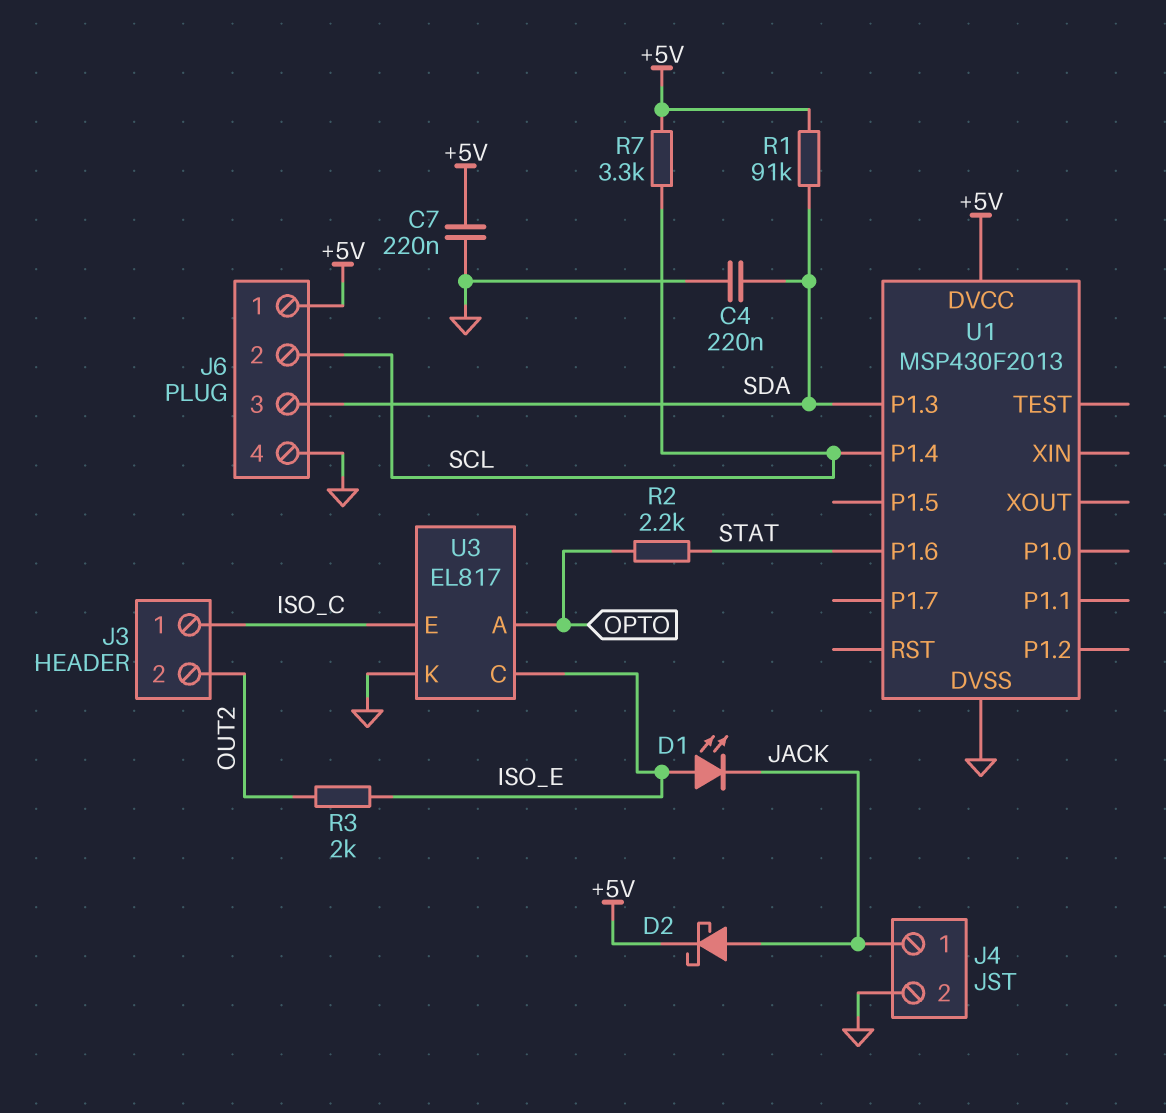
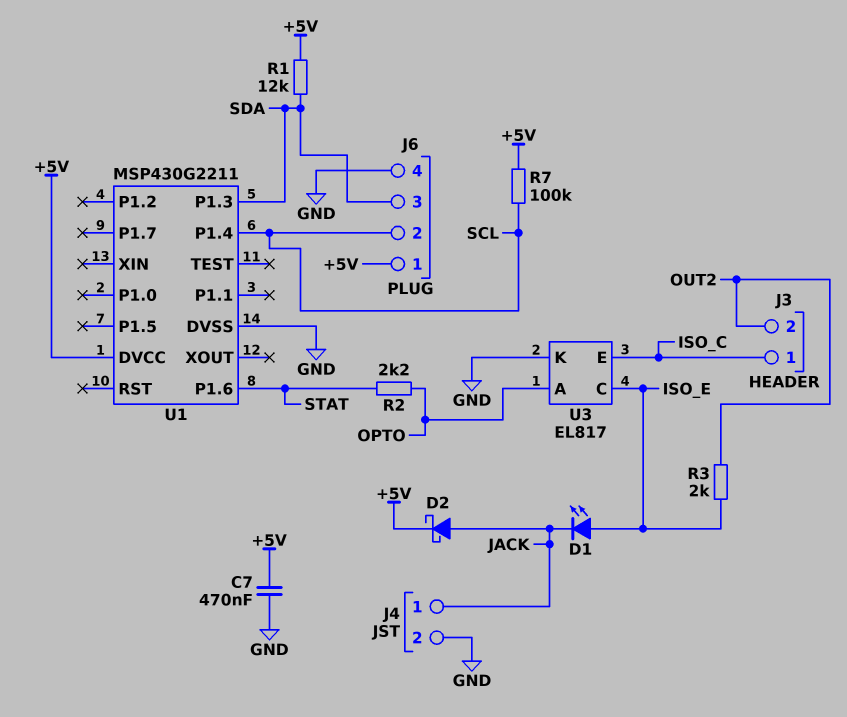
C4: 220nF (GND, SDA) -> none
C7: 220nF (+5V, GND) -> 470nF (+5V, GND)
R1: 91k (+5V, SDA) -> 12k (+5V, SDA)
R7: 3.3k (+5V, SCL) -> 100k (+5V, SCL)
U1: MSP430F2013 -> MSP430G2211

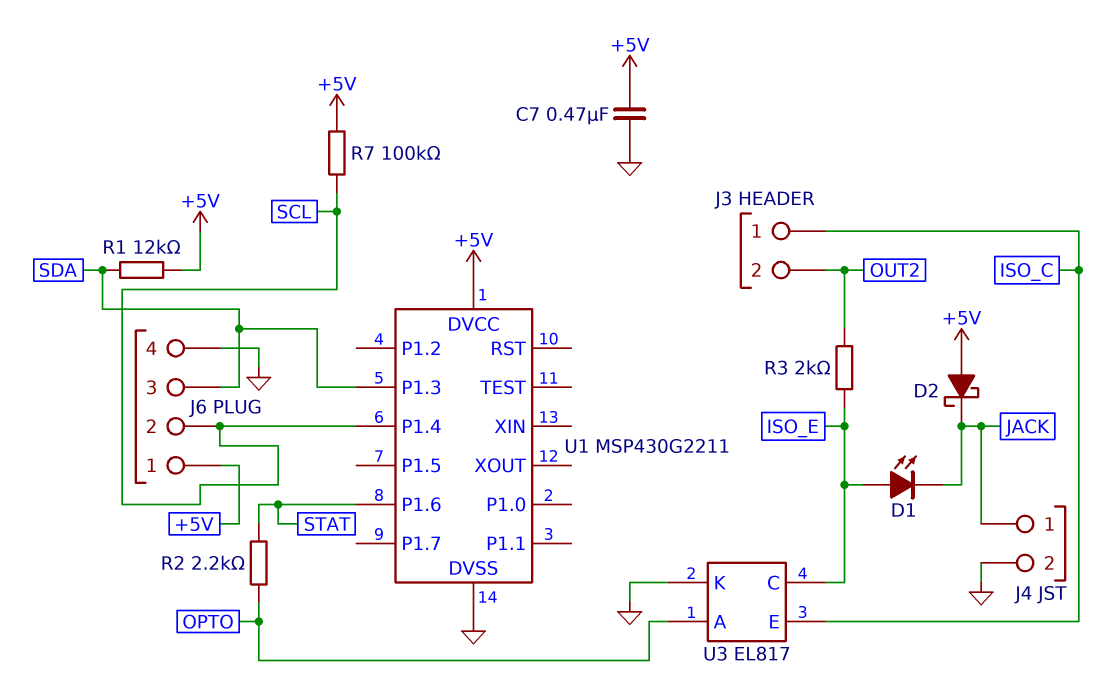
D2: schottky (A JACK, K +5V) -> schottky (A +5V, K JACK)

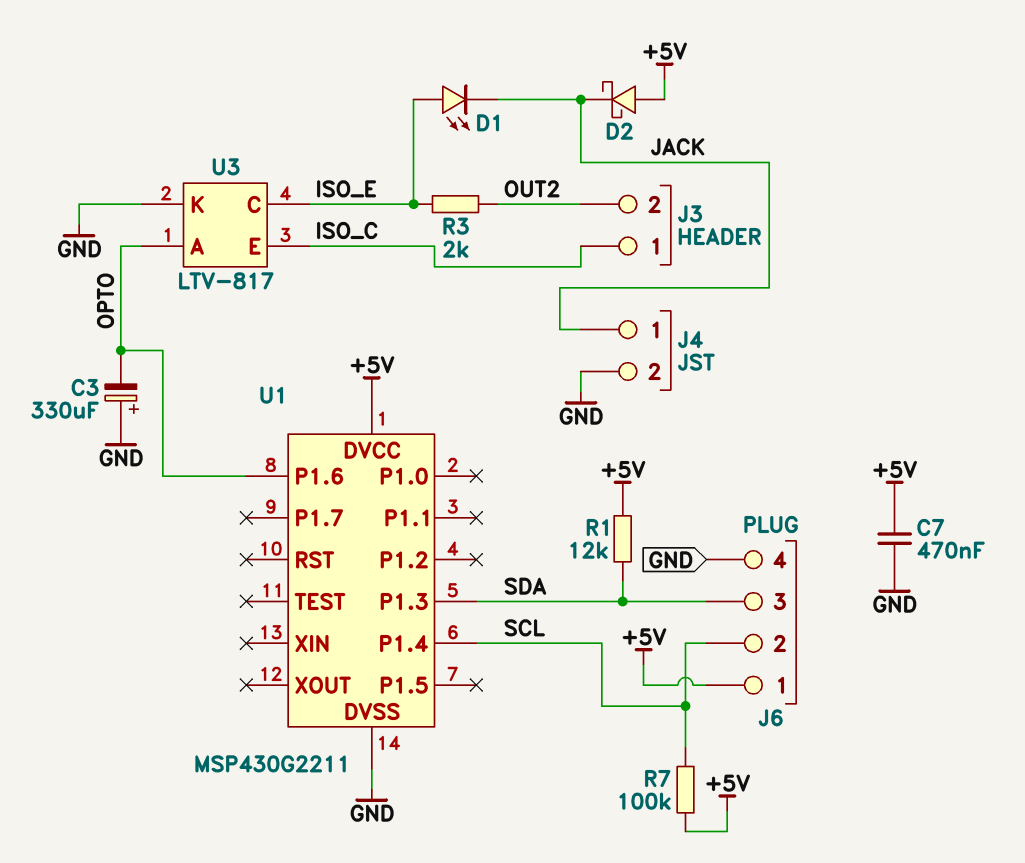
C3: none -> 330uF (plus GND, minus OPTO)
R2: 2.2k (OPTO, STAT) -> none
U1 pin P1.6: STAT -> OPTO
U3: EL817 -> LTV-817

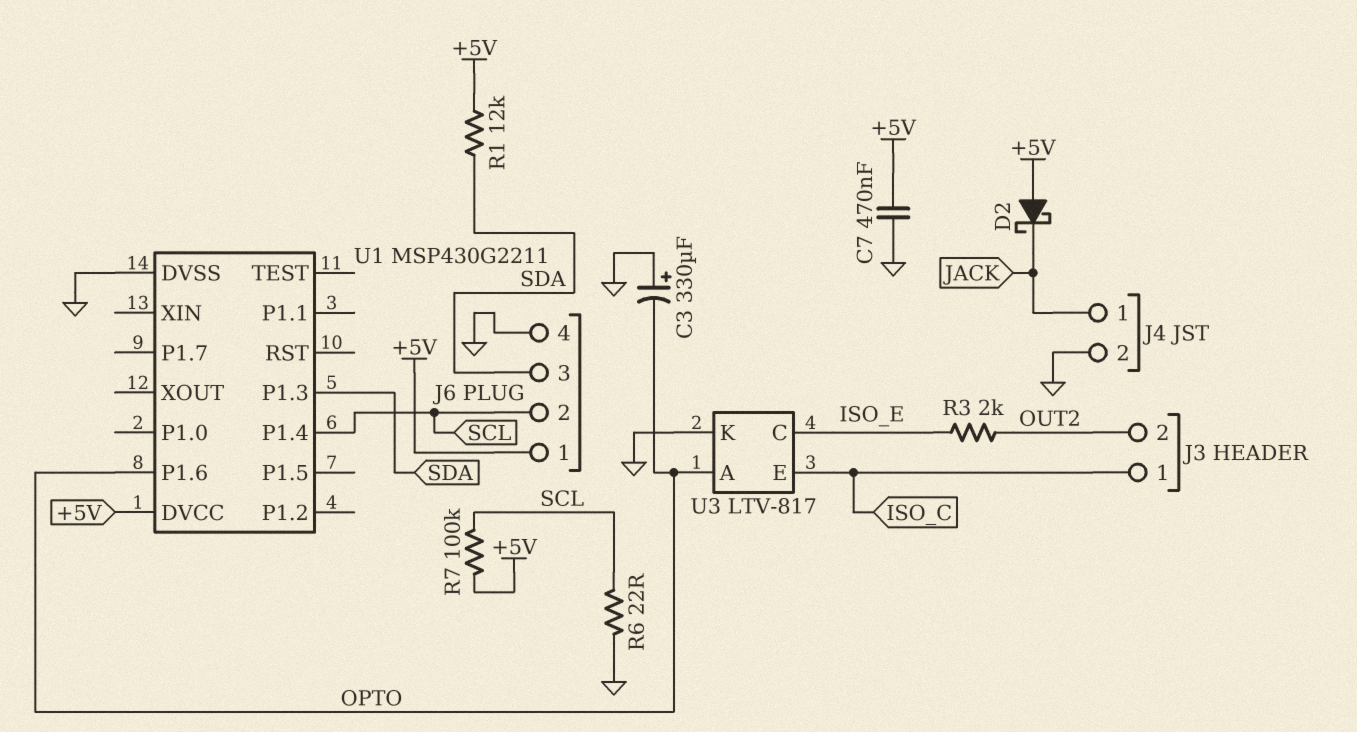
D1: LED (A ISO_E, K JACK) -> none
R6: none -> 22 (GND, SCL)

